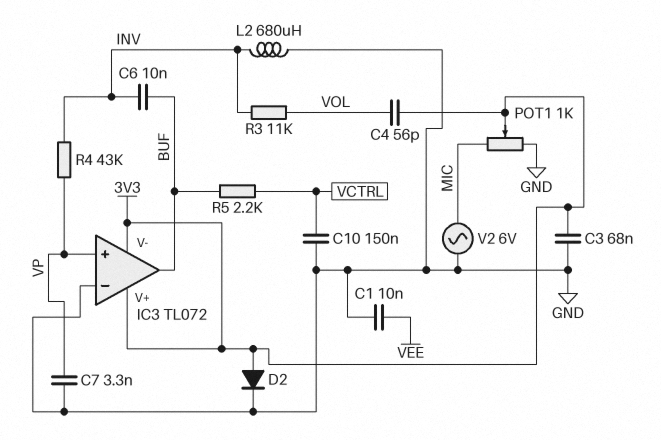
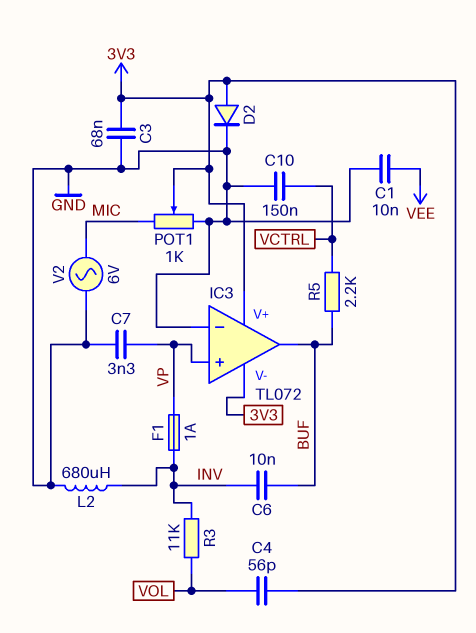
F1: none -> 1A (INV, VP)
R4: 43k (INV, VP) -> none

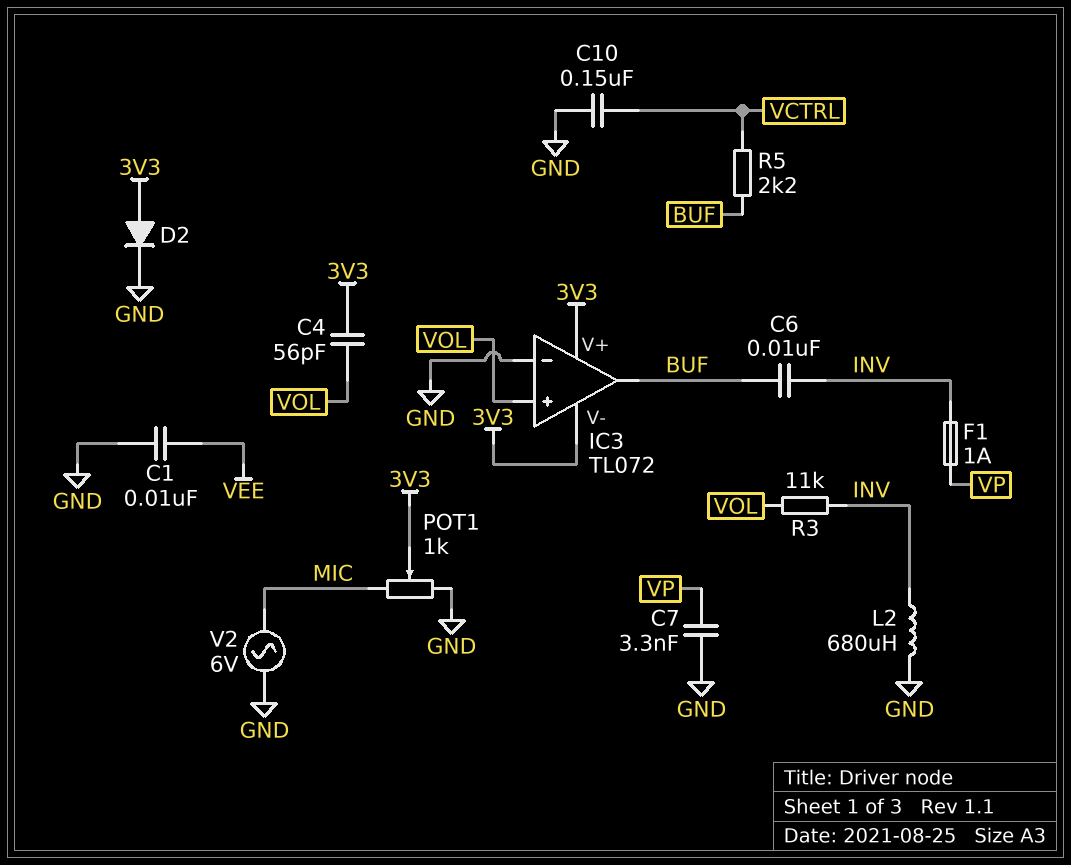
C3: 68nF (3V3, GND) -> none
IC3 pin in+: VP -> VOL

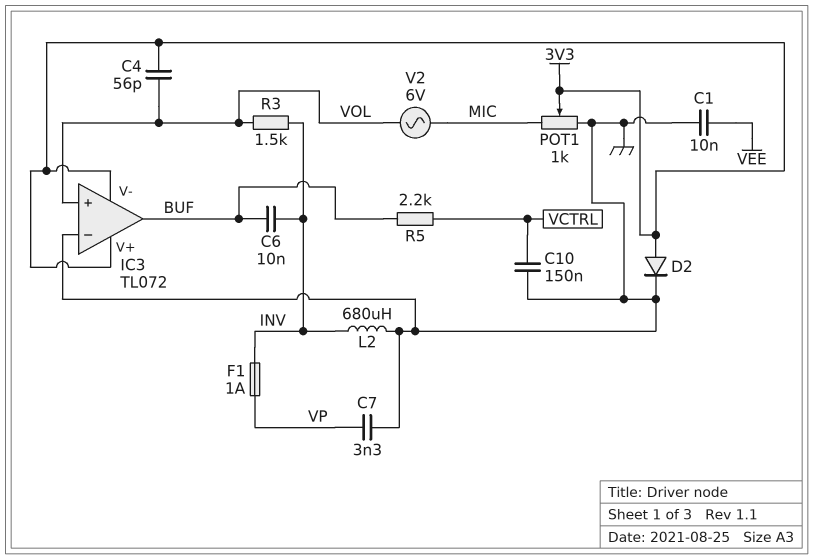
R3: 11k (INV, VOL) -> 1.5k (INV, VOL)
V2: AC 6V (GND, MIC) -> AC 6V (MIC, VOL)

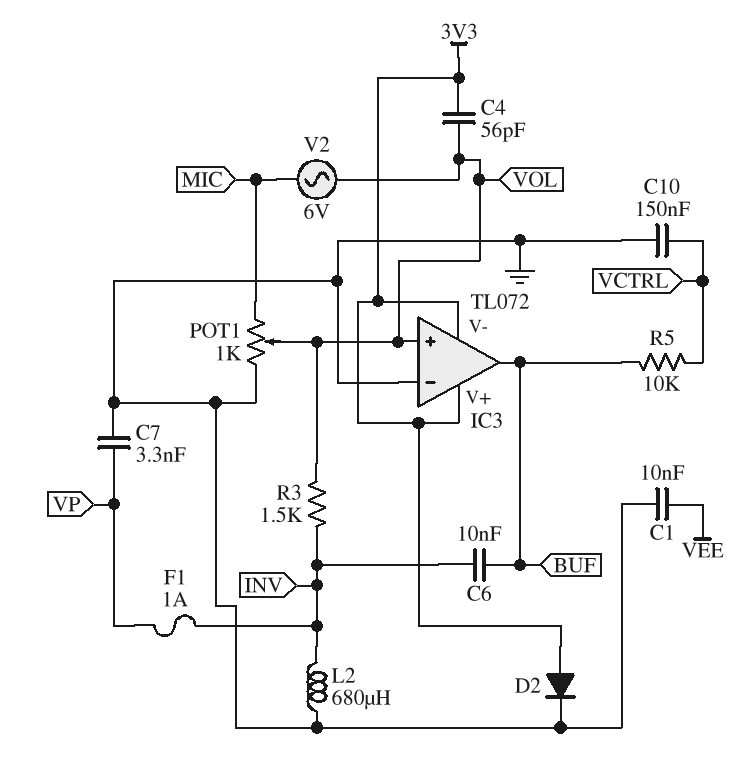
POT1: 1k (GND, MIC, wiper 3V3) -> 1k (GND, MIC, wiper VOL)
R5: 2.2k (BUF, VCTRL) -> 10k (BUF, VCTRL)

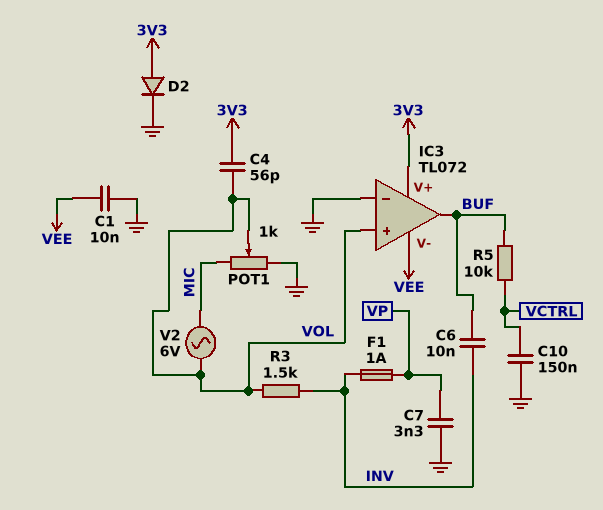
IC3 pin V-: 3V3 -> VEE
L2: 680uH (GND, INV) -> none

